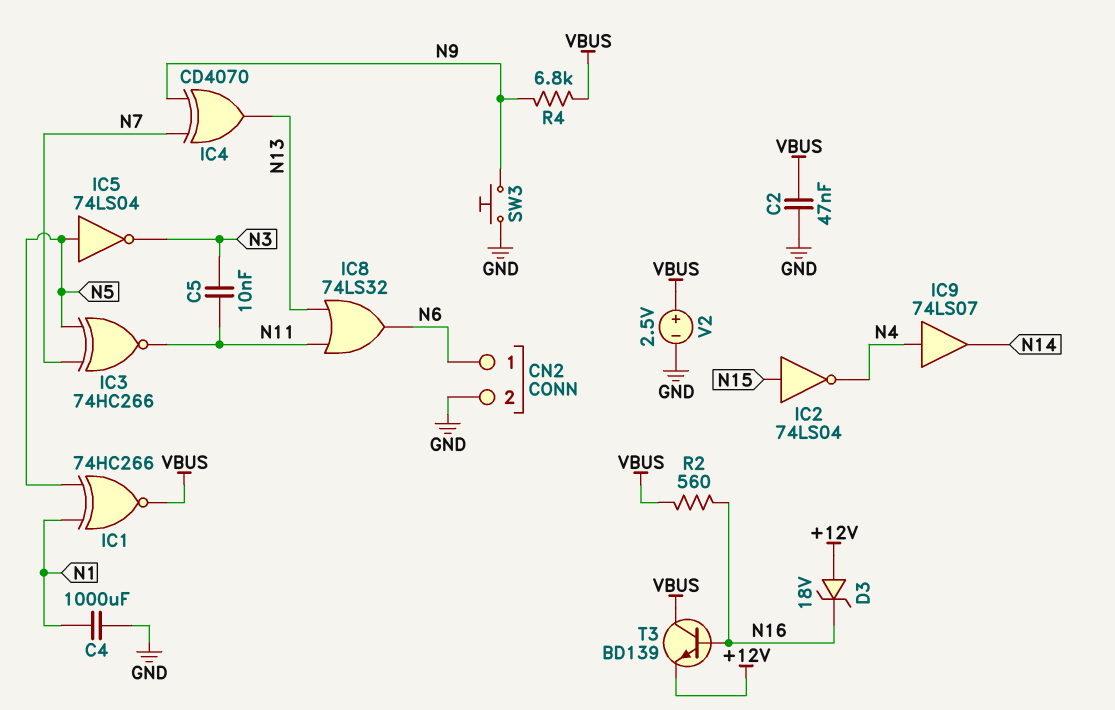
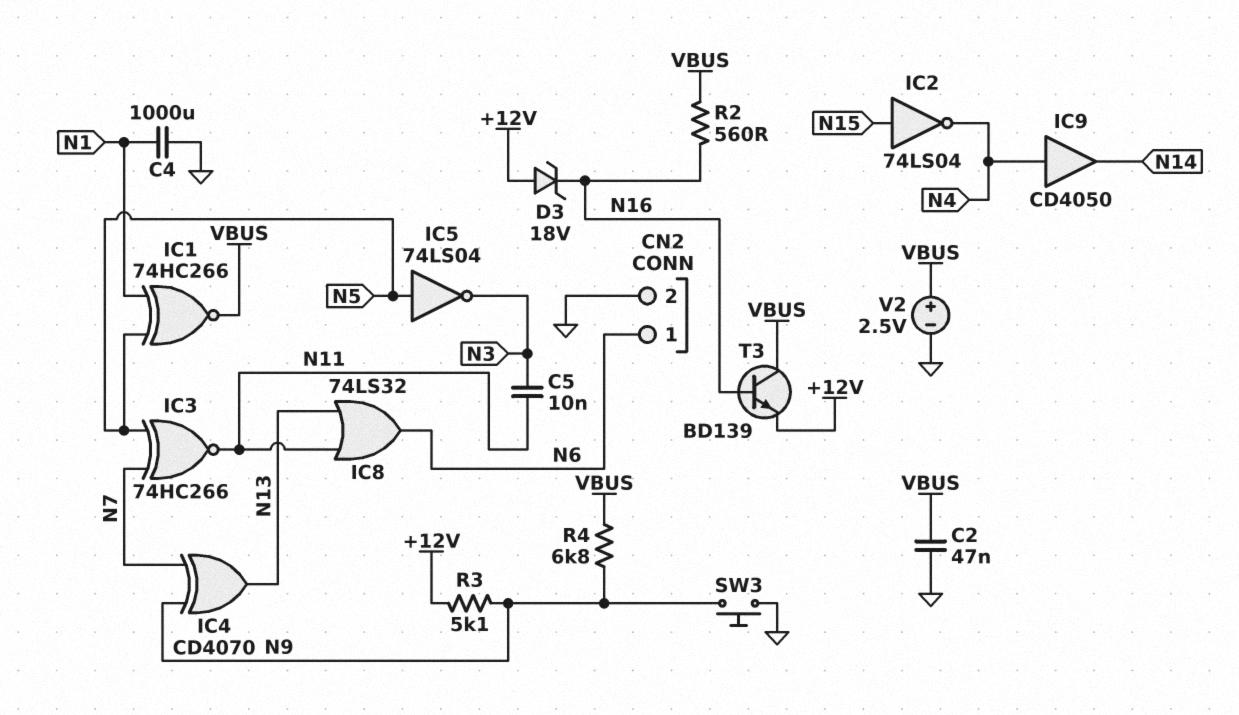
IC9: buffer 74LS07 (in N4, out N14) -> buffer CD4050 (in N4, out N14)
R3: none -> 5.1k (+12V, N9)

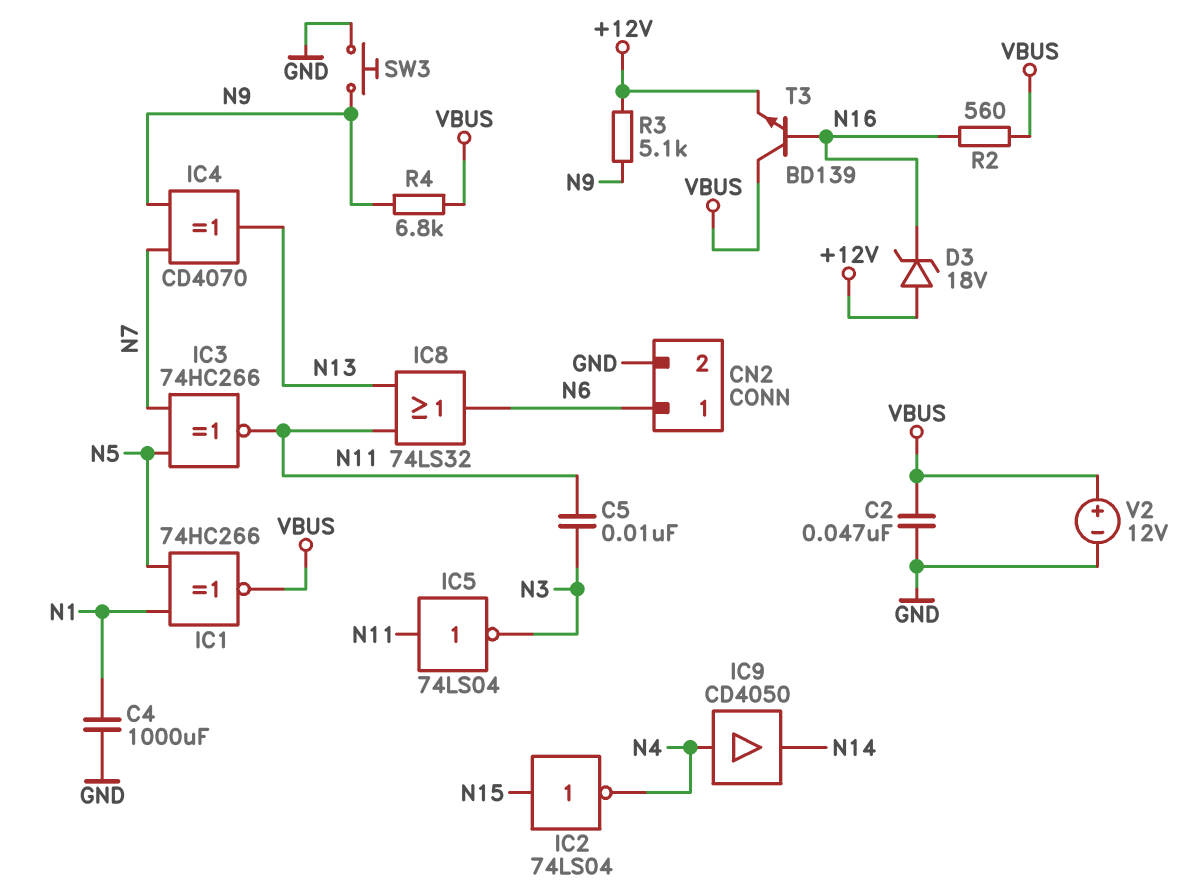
IC5: NOT 74LS04 (in N5, out N3) -> NOT 74LS04 (in N11, out N3)
V2: 2.5V (plus VBUS, minus GND) -> 12V (plus VBUS, minus GND)

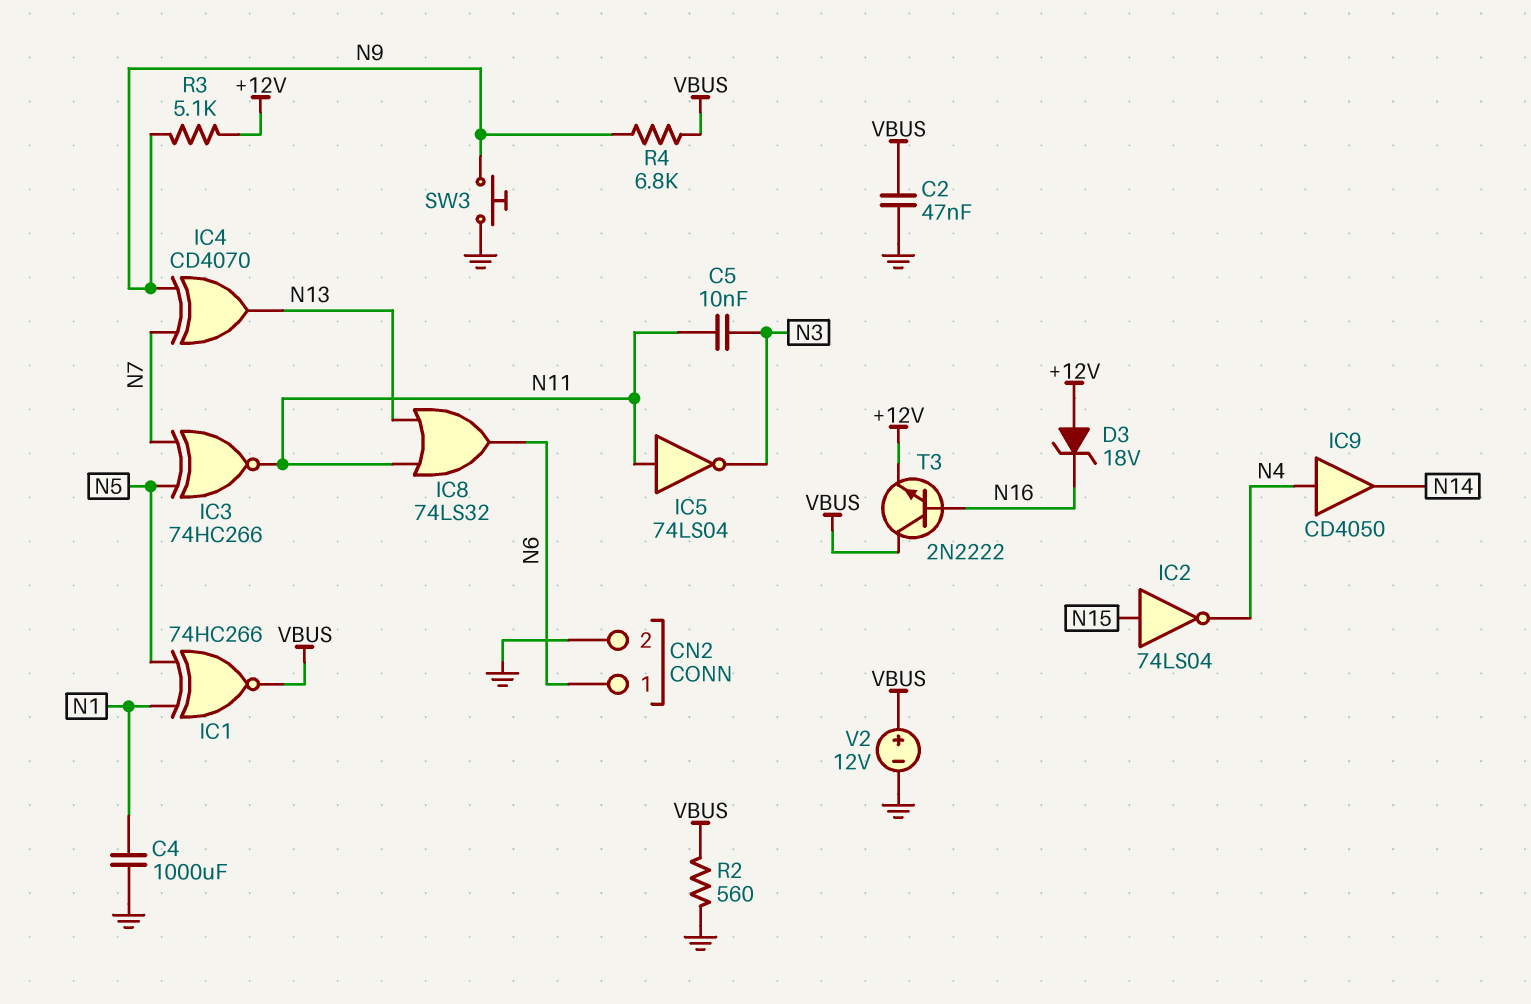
R2: 560 (N16, VBUS) -> 560 (GND, VBUS)
T3: NPN BD139 (B N16, C VBUS, E +12V) -> NPN 2N2222 (B N16, C VBUS, E +12V)

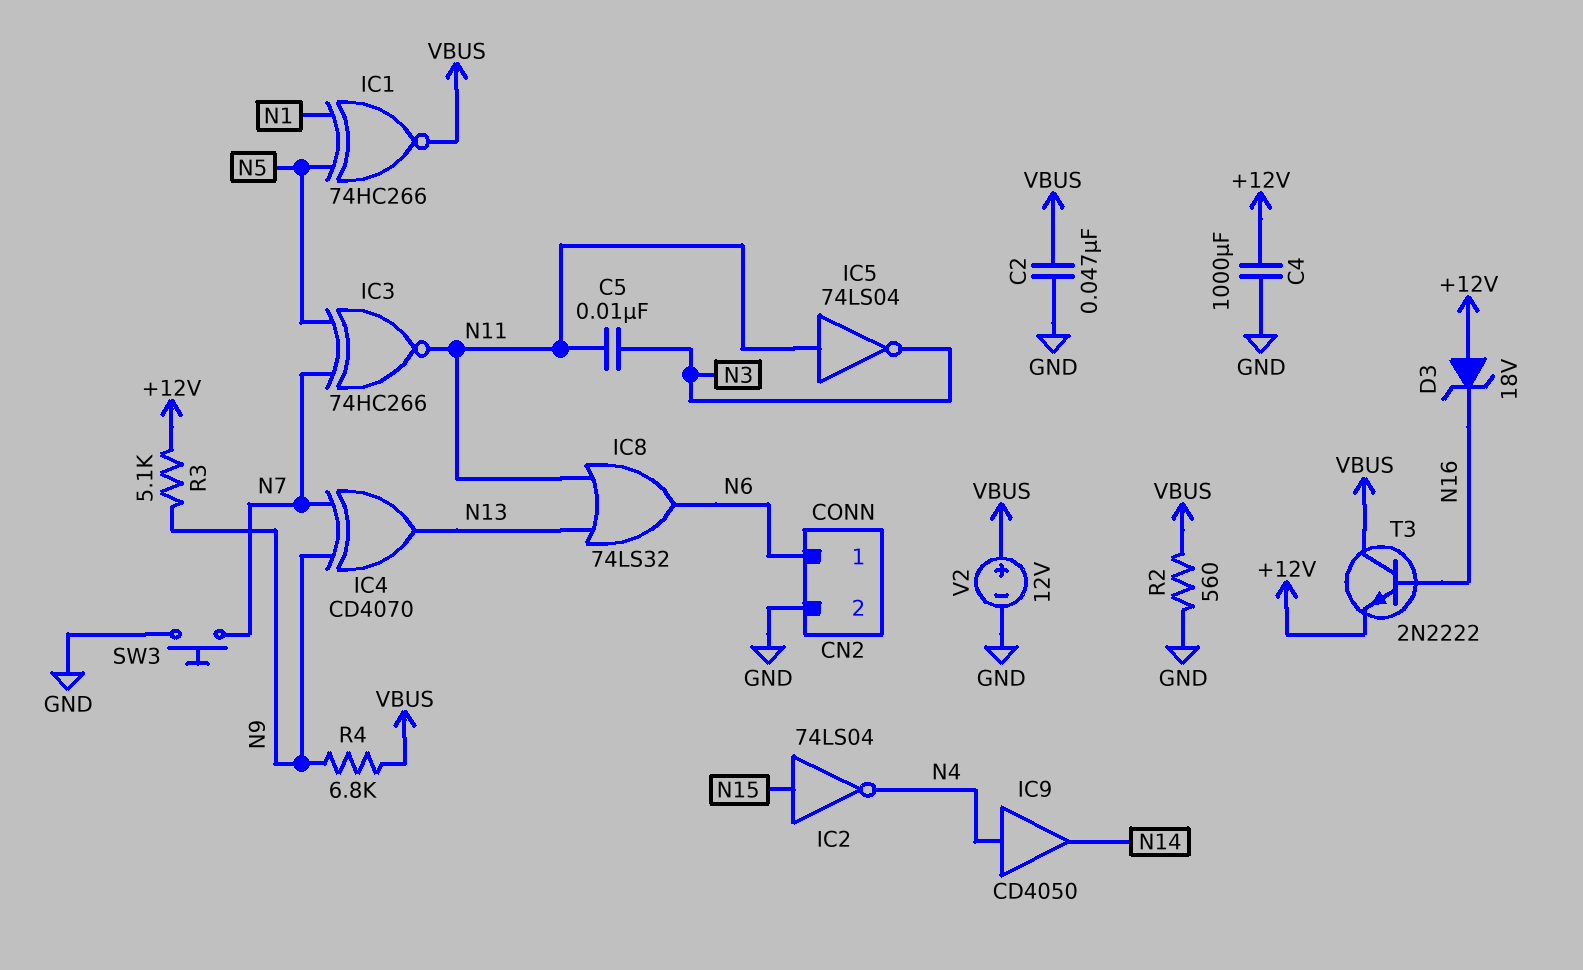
C4: 1000uF (GND, N1) -> 1000uF (+12V, GND)
SW3: button (GND, N9) -> button (GND, N7)

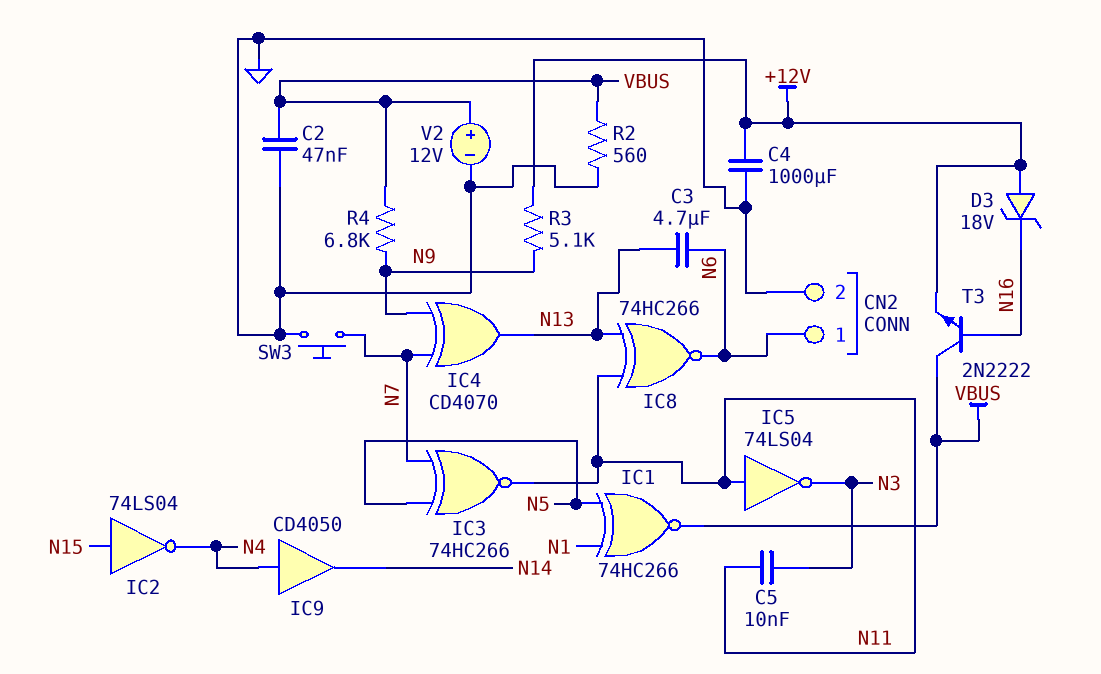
C3: none -> 4.7uF (N6, N13)
IC8: OR 74LS32 (in N11, in N13, out N6) -> XNOR 74HC266 (in N11, in N13, out N6)

